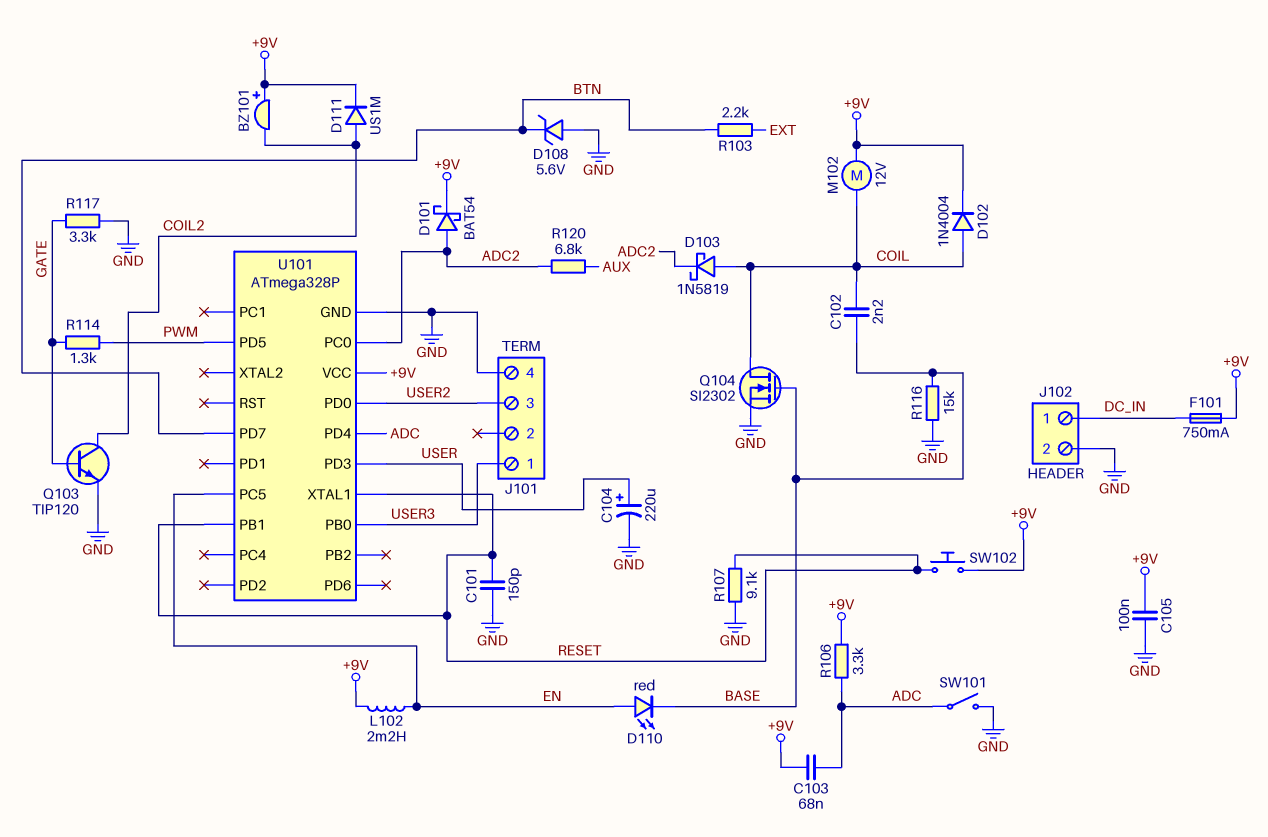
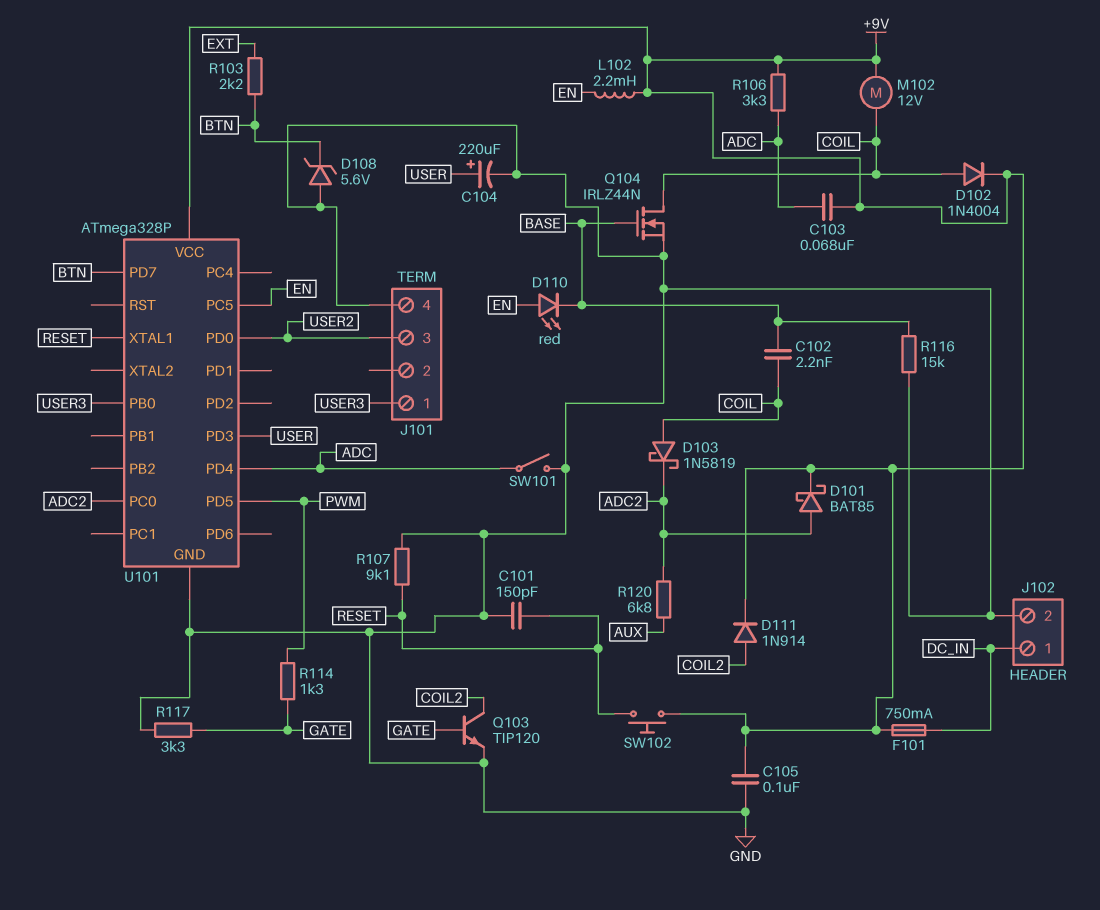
BZ101: buzzer (plus +9V, minus COIL2) -> none
D101: schottky BAT54 (A ADC2, K +9V) -> schottky BAT85 (A ADC2, K +9V)
D111: diode US1M (A COIL2, K +9V) -> diode 1N914 (A COIL2, K +9V)
Q104: NMOS SI2302 (G BASE, D COIL, S GND) -> NMOS IRLZ44N (G BASE, D COIL, S GND)
U101 pin PB1: RESET -> none

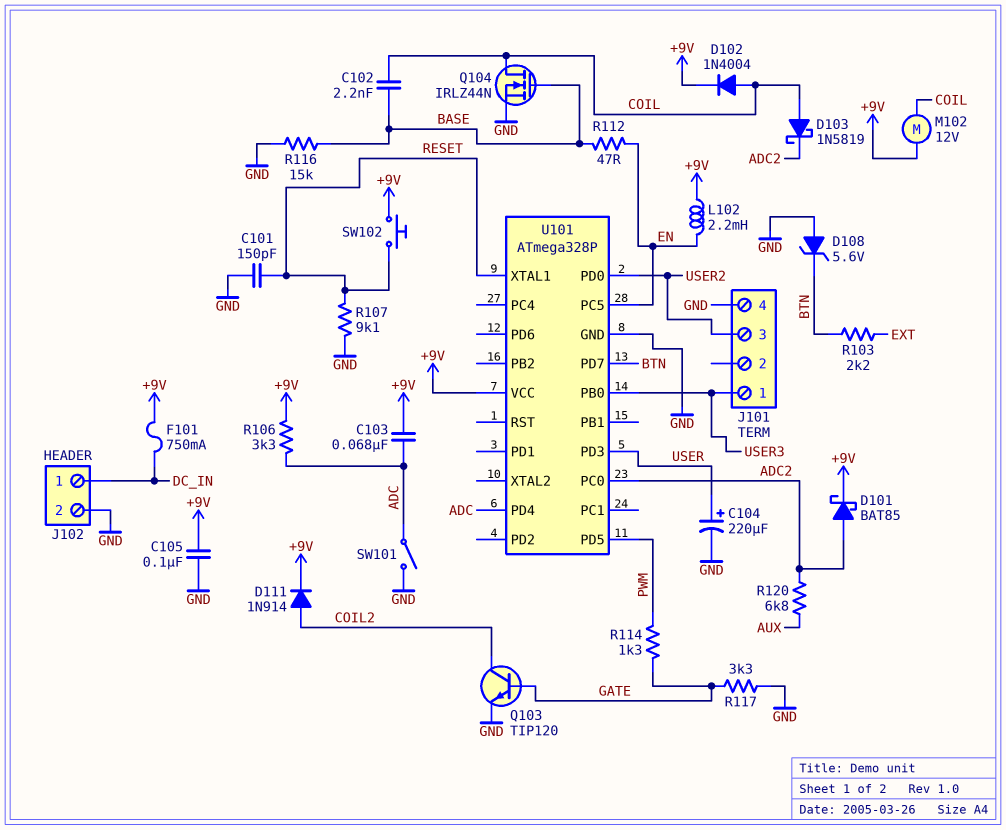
D110: LED red (A EN, K BASE) -> none
R112: none -> 47 (BASE, EN)

